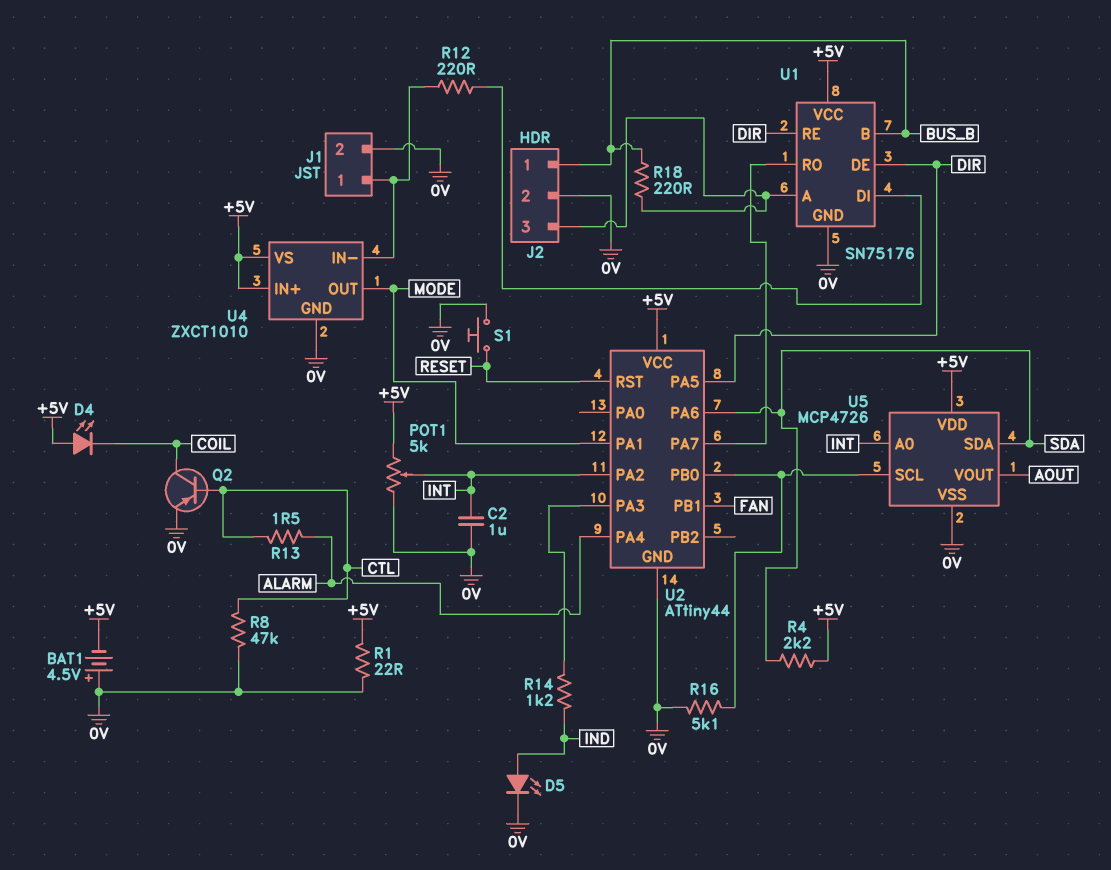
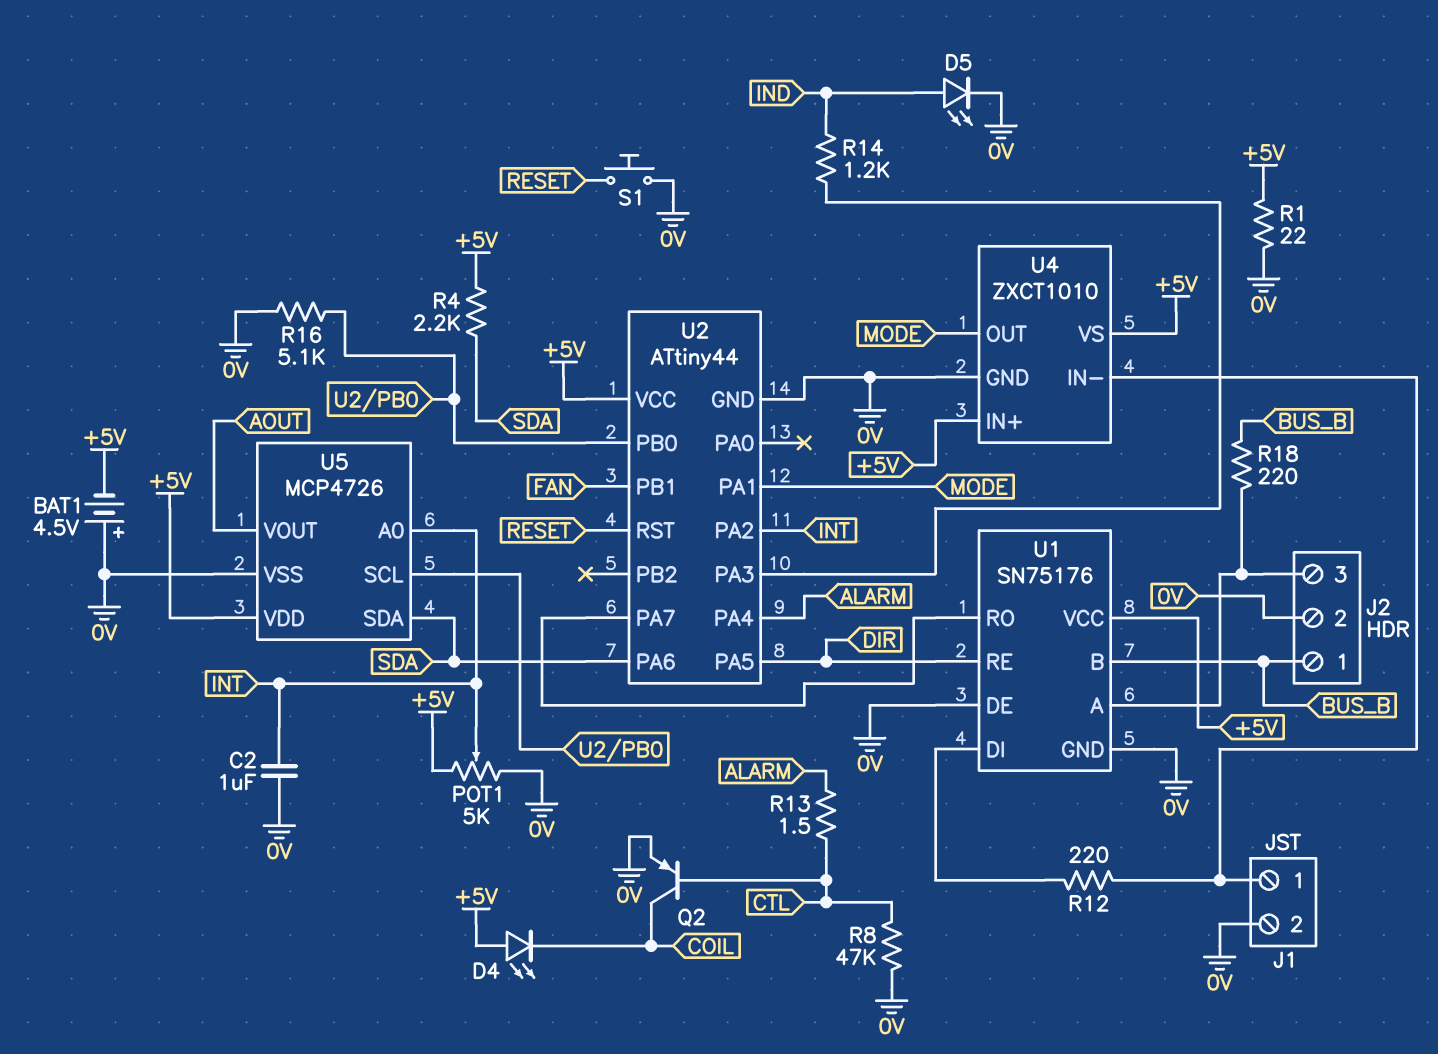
U1 pin DE: DIR -> 0V

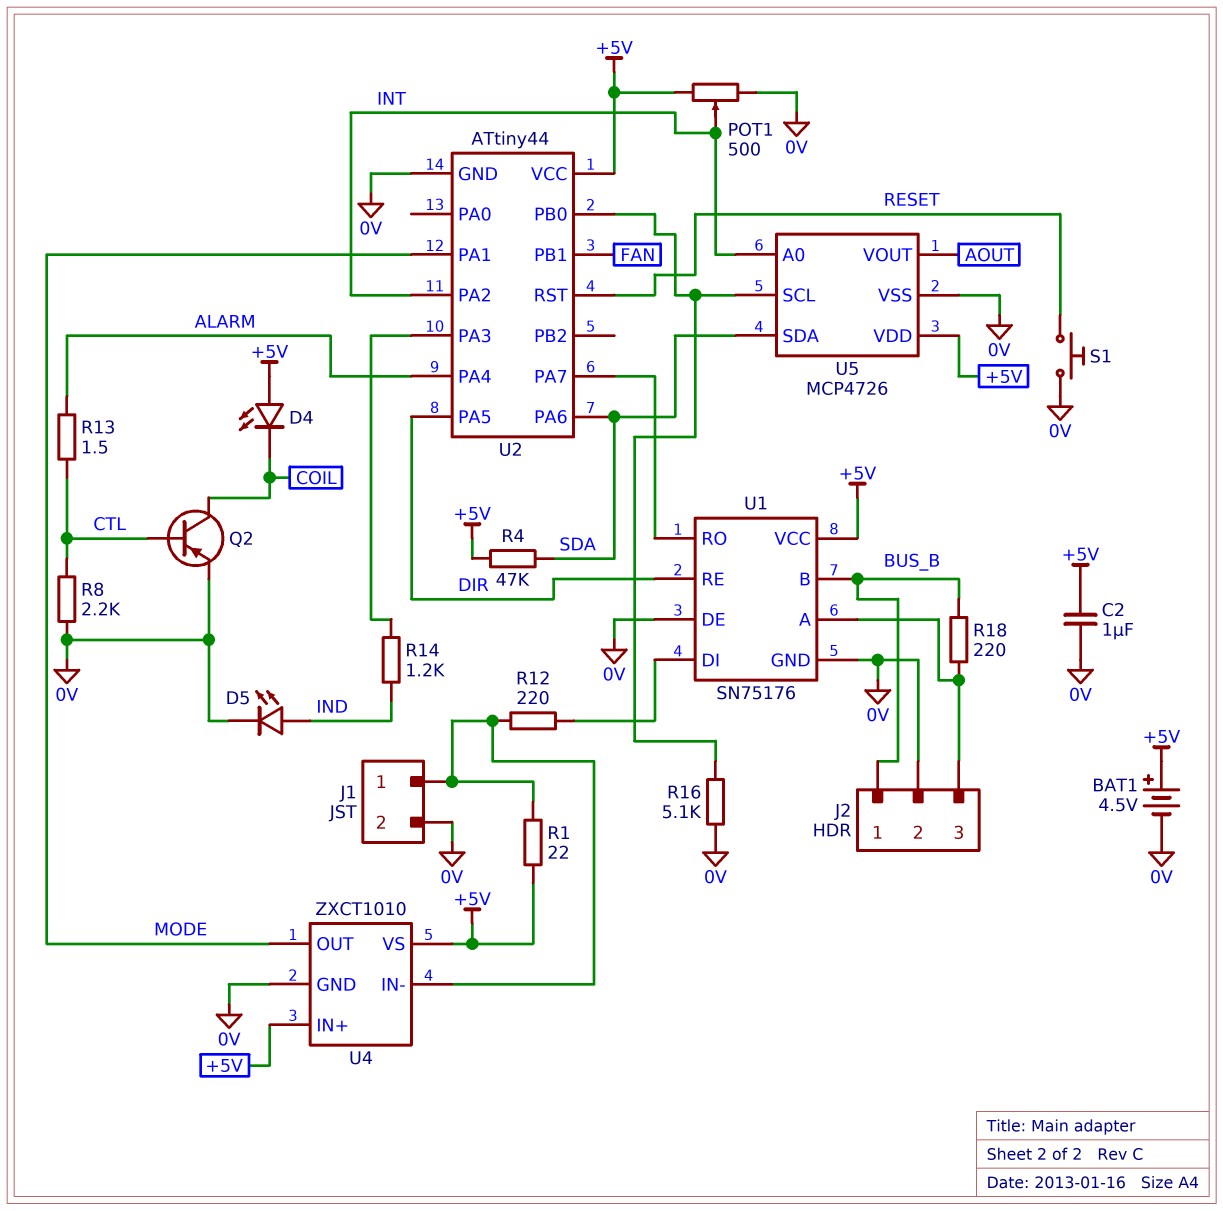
BAT1: 4.5V (plus 0V, minus +5V) -> 4.5V (plus +5V, minus 0V)
C2: 1uF (0V, INT) -> 1uF (+5V, 0V)
POT1: 5k (+5V, 0V, wiper INT) -> 500 (+5V, 0V, wiper INT)
R1: 22 (+5V, 0V) -> 22 (+5V, J1/1)
R4: 2.2k (+5V, SDA) -> 47k (+5V, SDA)
R8: 47k (0V, CTL) -> 2.2k (0V, CTL)

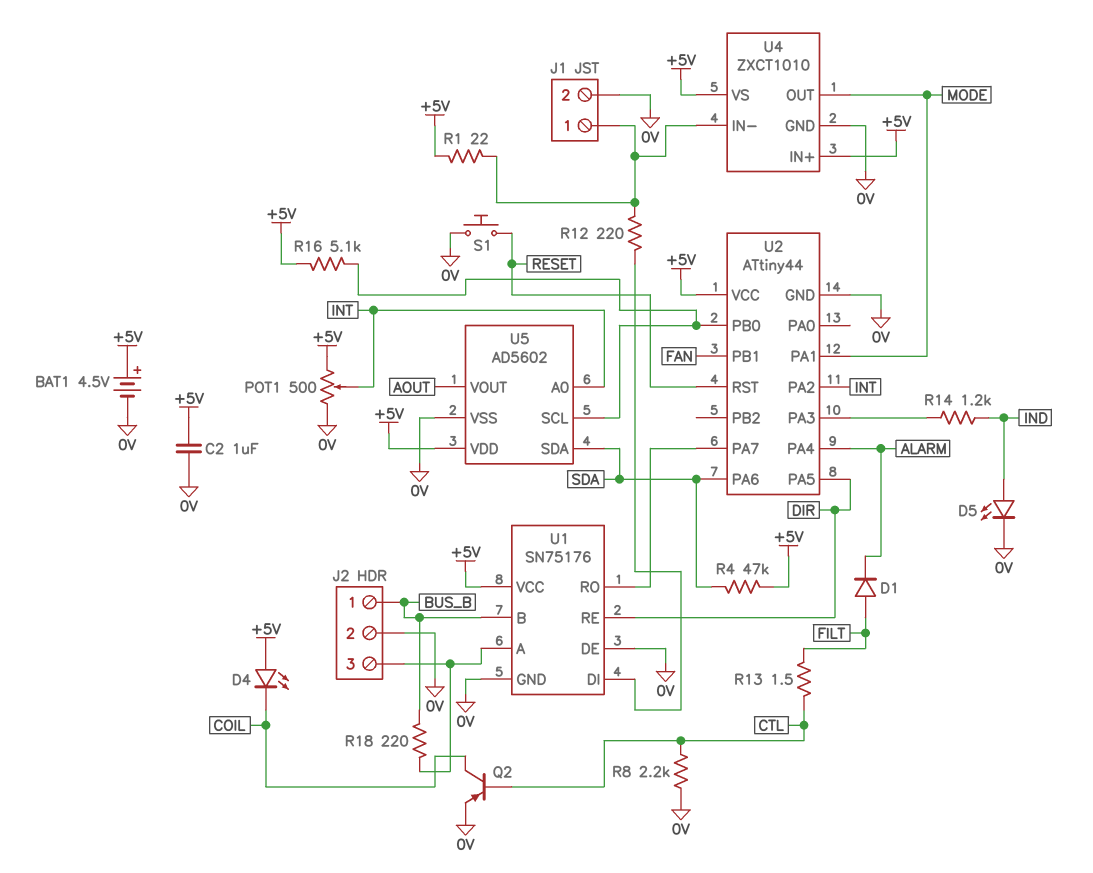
D1: none -> diode (A FILT, K ALARM)
R13: 1.5 (ALARM, CTL) -> 1.5 (CTL, FILT)
R16: 5.1k (0V, U2/PB0) -> 5.1k (+5V, U2/PB0)
U5: MCP4726 -> AD5602

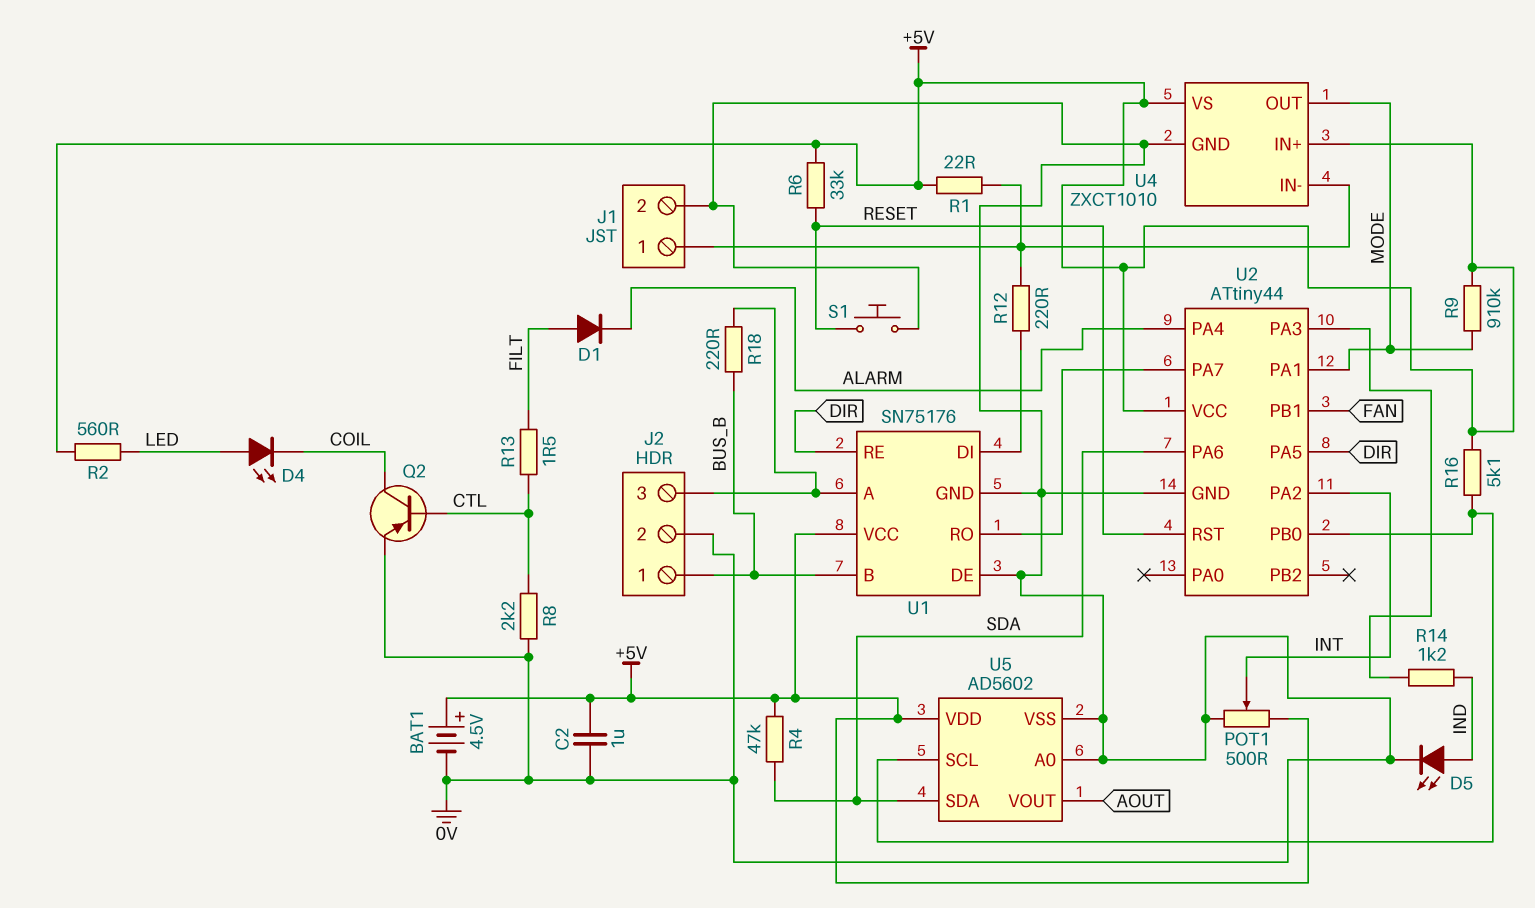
D4: LED (A +5V, K COIL) -> LED (A LED, K COIL)
R2: none -> 560 (+5V, LED)
R6: none -> 33k (+5V, RESET)
R9: none -> 910k (+5V, MODE)
U5 pin A0: INT -> 0V

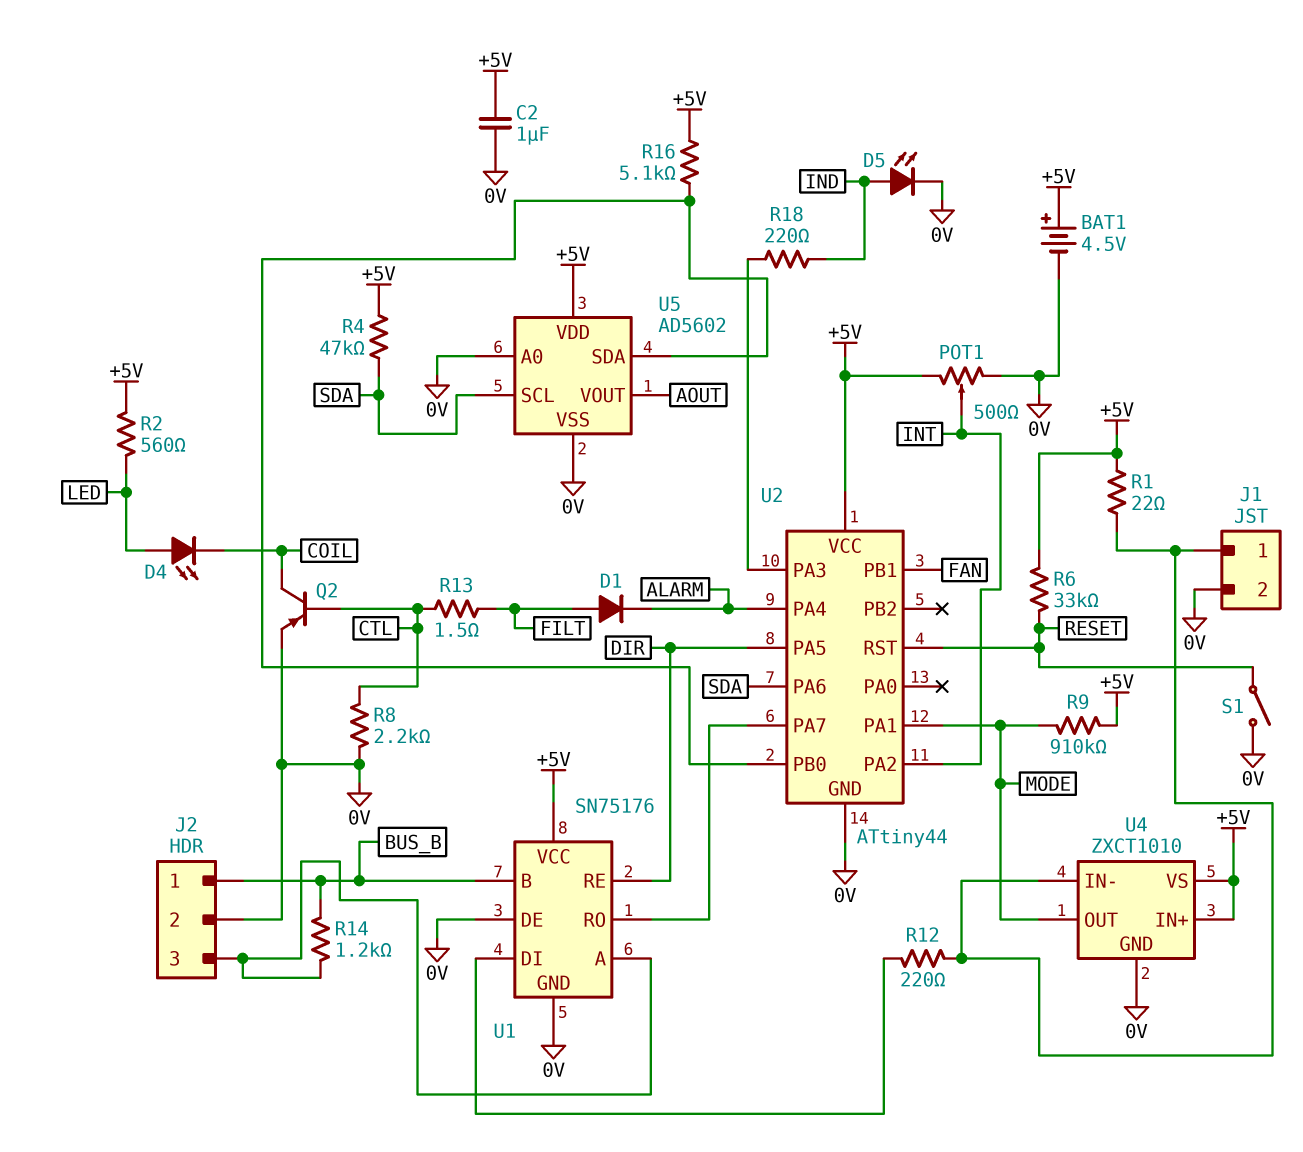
R14: 1.2k (IND, U2/PA3) -> 1.2k (BUS_B, J2/3)
R18: 220 (BUS_B, J2/3) -> 220 (IND, U2/PA3)
S1: button (0V, RESET) -> switch (0V, RESET)
U5 pin SCL: U2/PB0 -> SDA
U5 pin SDA: SDA -> U2/PB0

